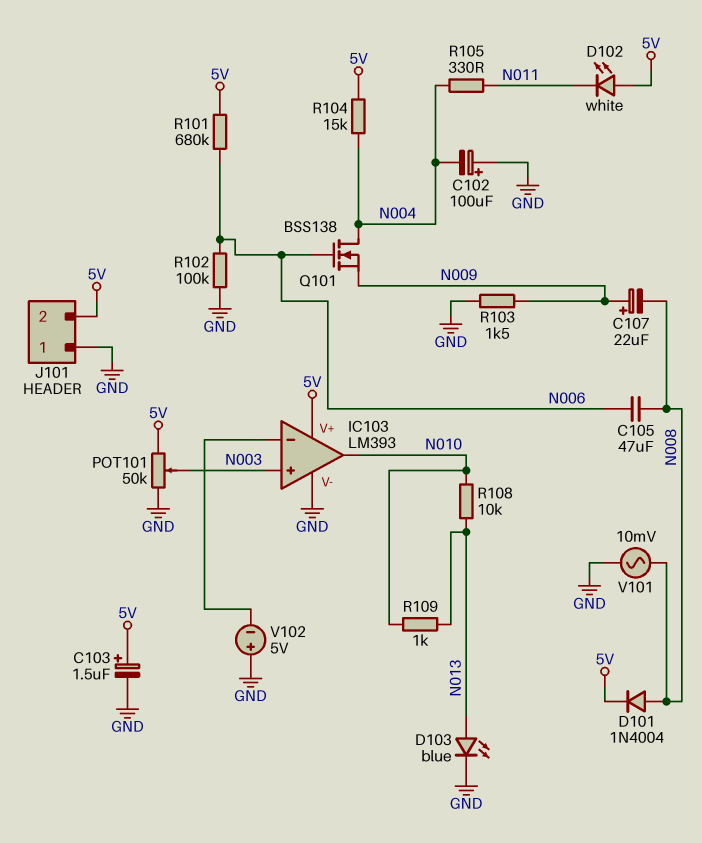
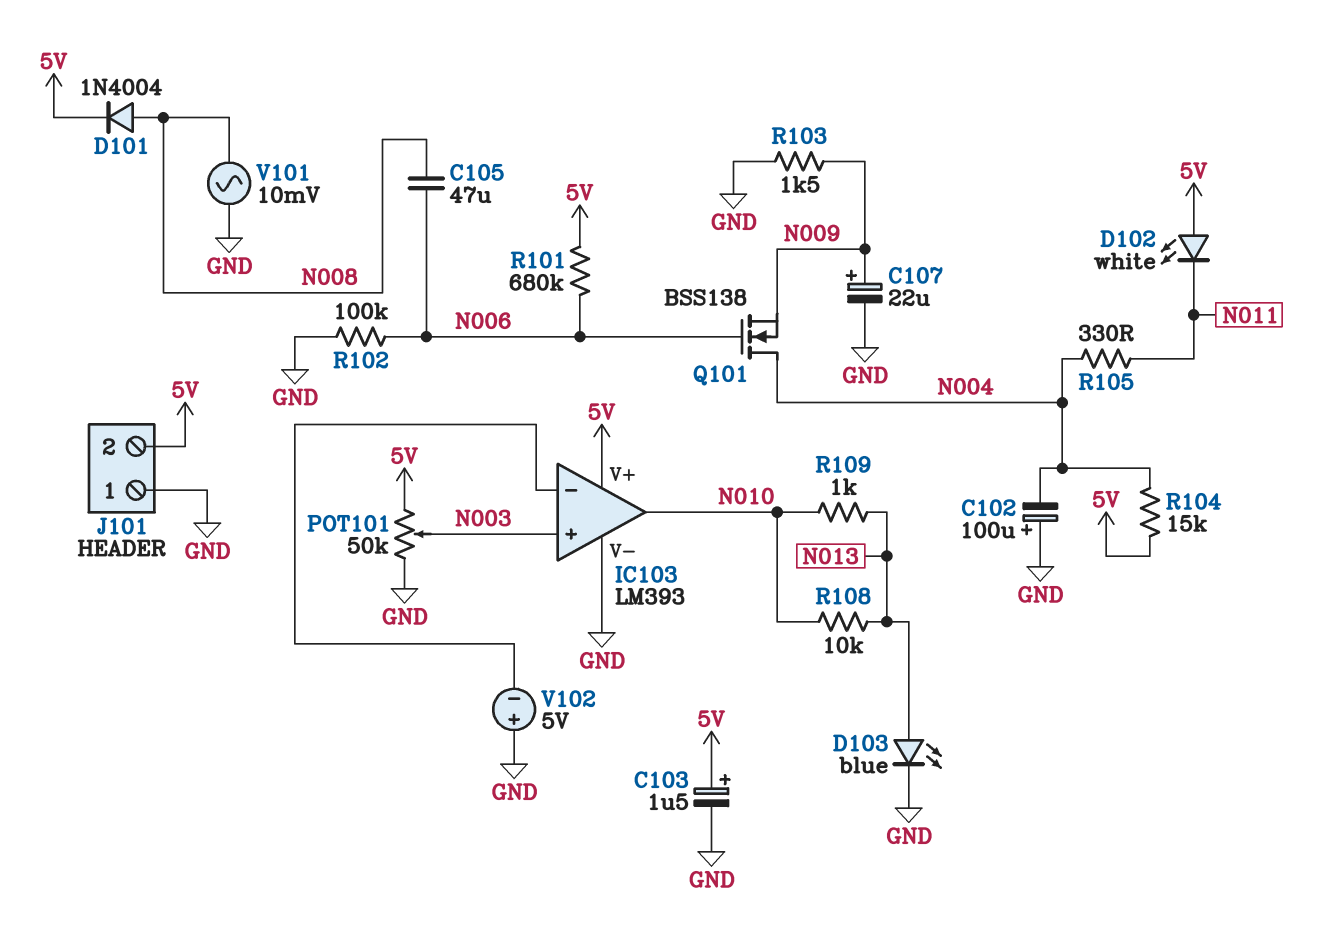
C107: 22uF (plus N009, minus N008) -> 22uF (plus N009, minus GND)

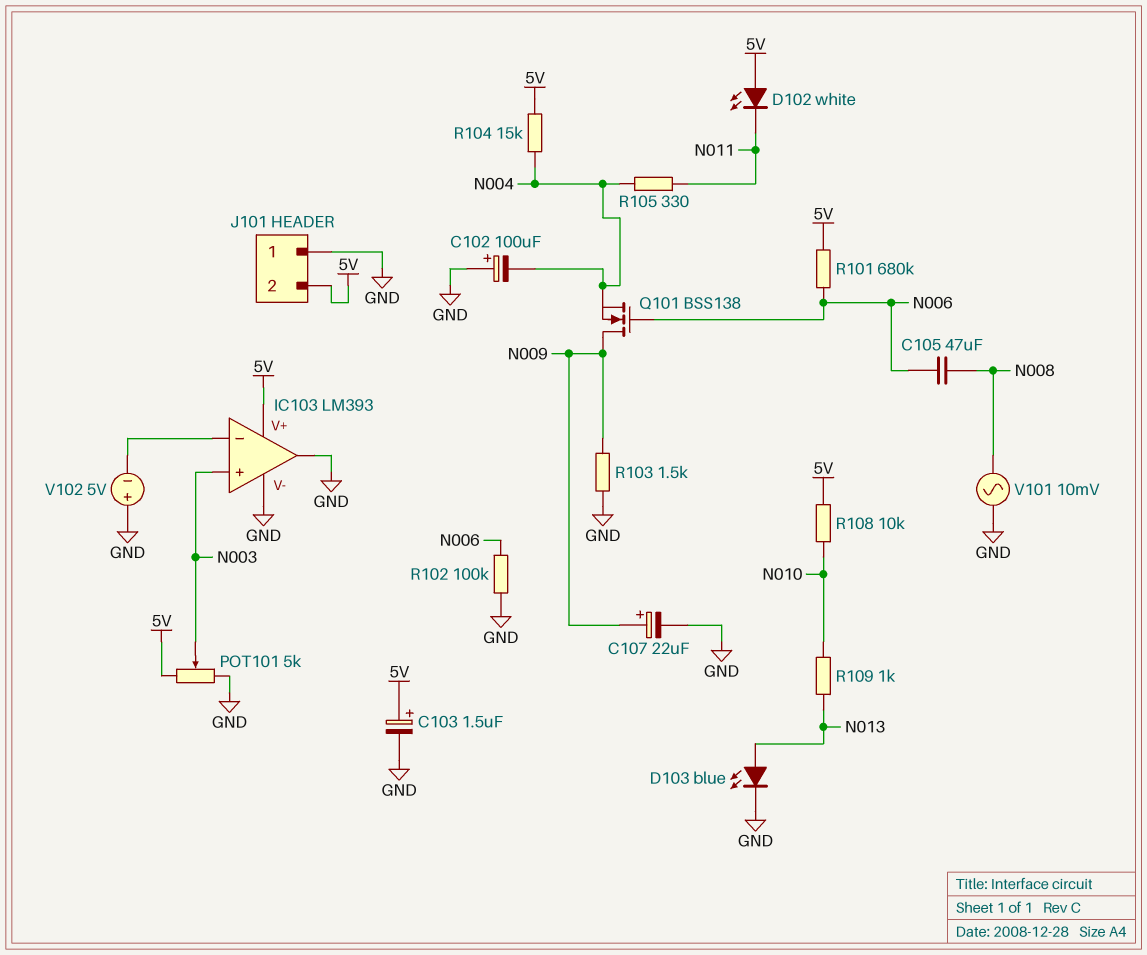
D101: diode 1N4004 (A N008, K 5V) -> none
IC103 pin out: N010 -> GND
POT101: 50k (5V, GND, wiper N003) -> 5k (5V, GND, wiper N003)
Q101: NMOS BSS138 (G N006, D N004, S N009) -> NMOS BSS138 (G N006, D N009, S N004)
R108: 10k (N010, N013) -> 10k (5V, N010)

